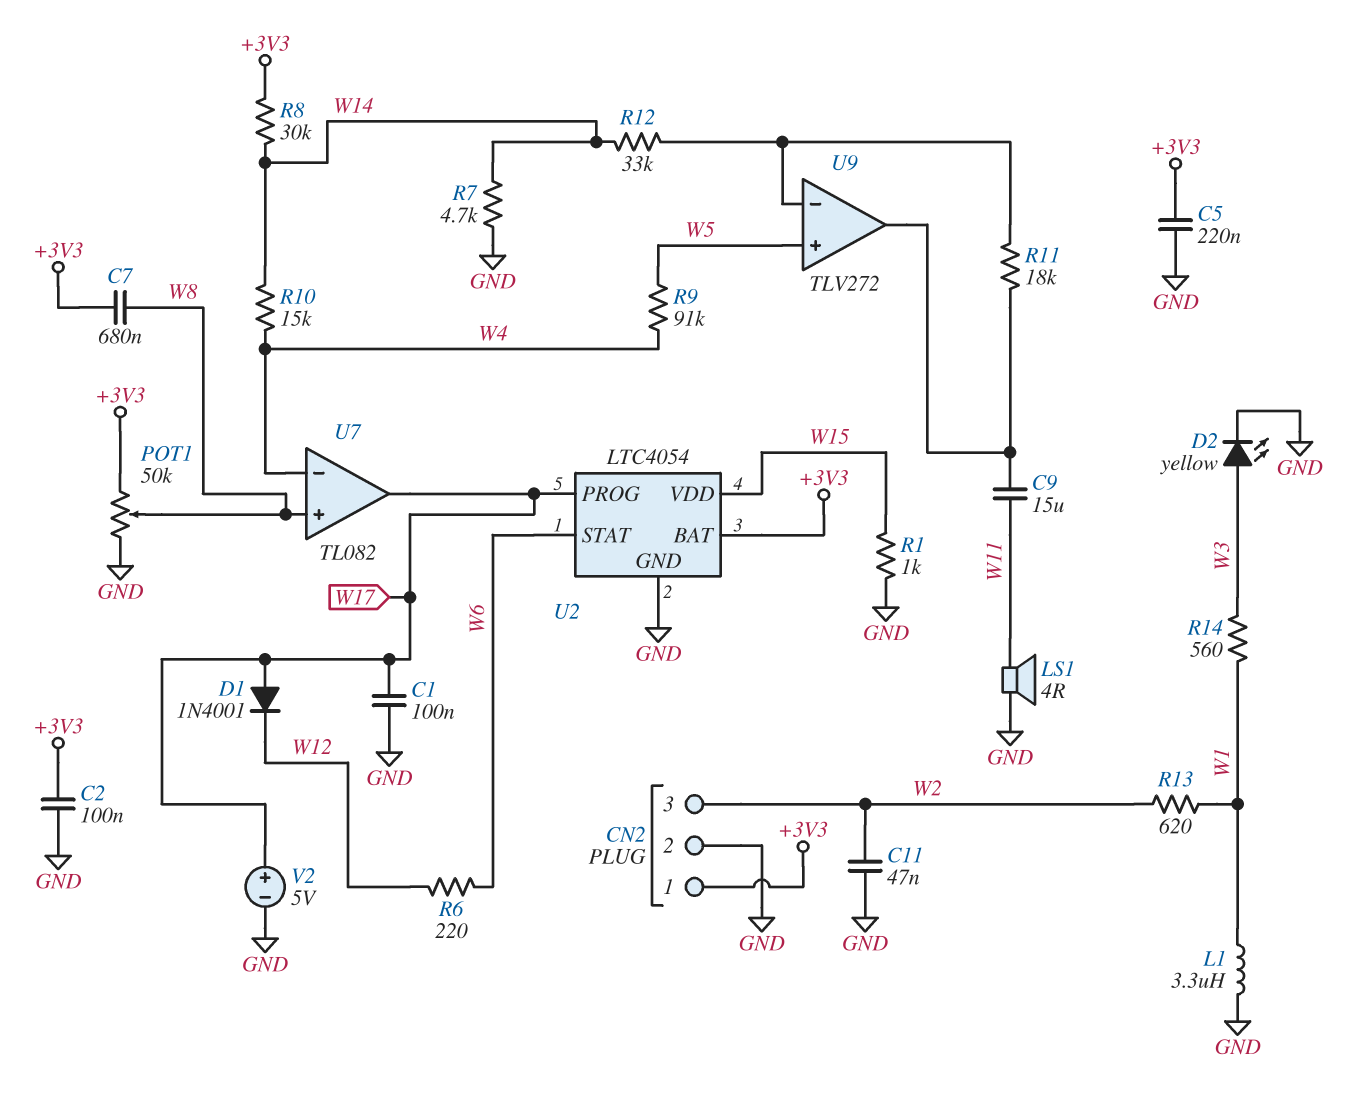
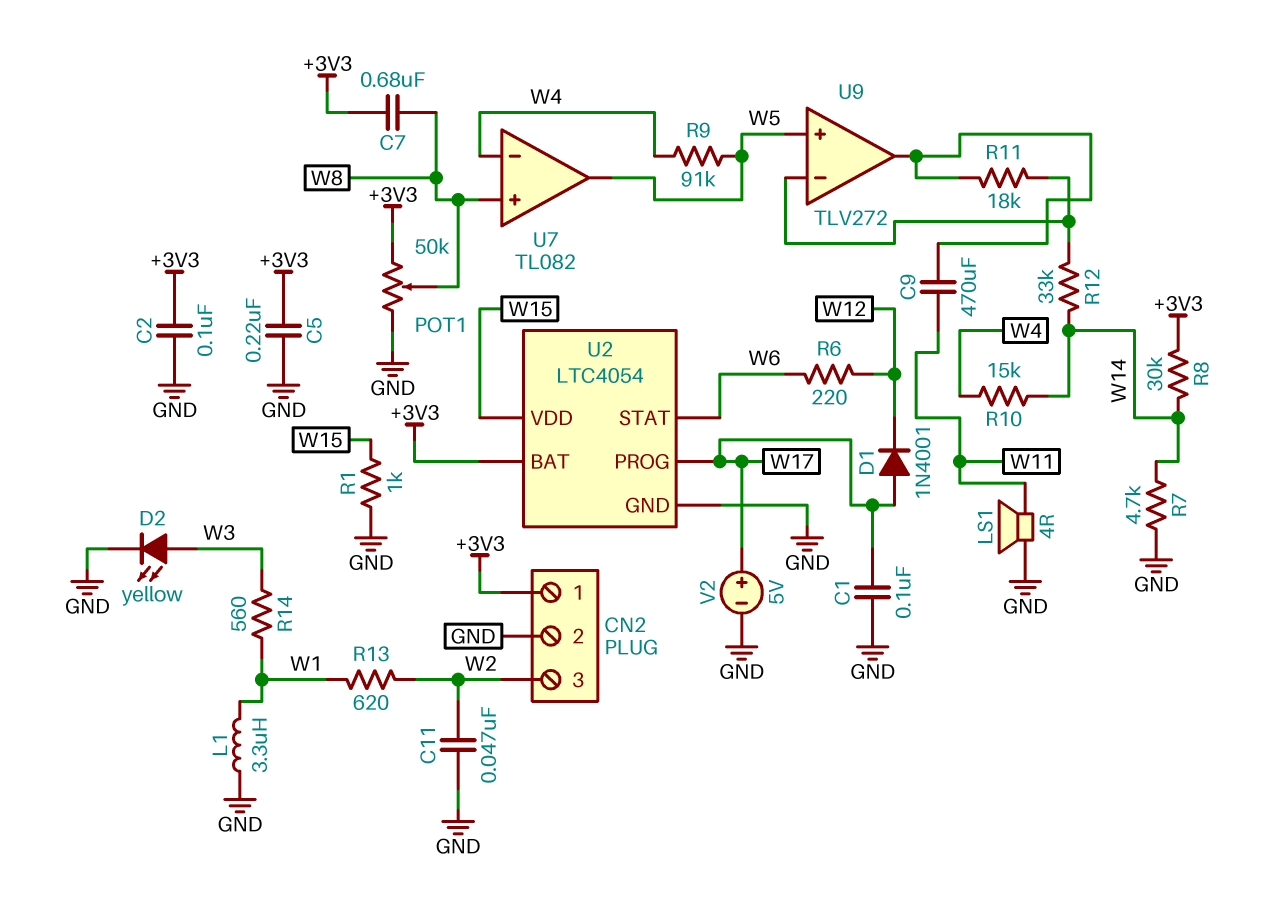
C9: 15uF (U9/out, W11) -> 470uF (U9/out, W11)
U7 pin out: W17 -> W5

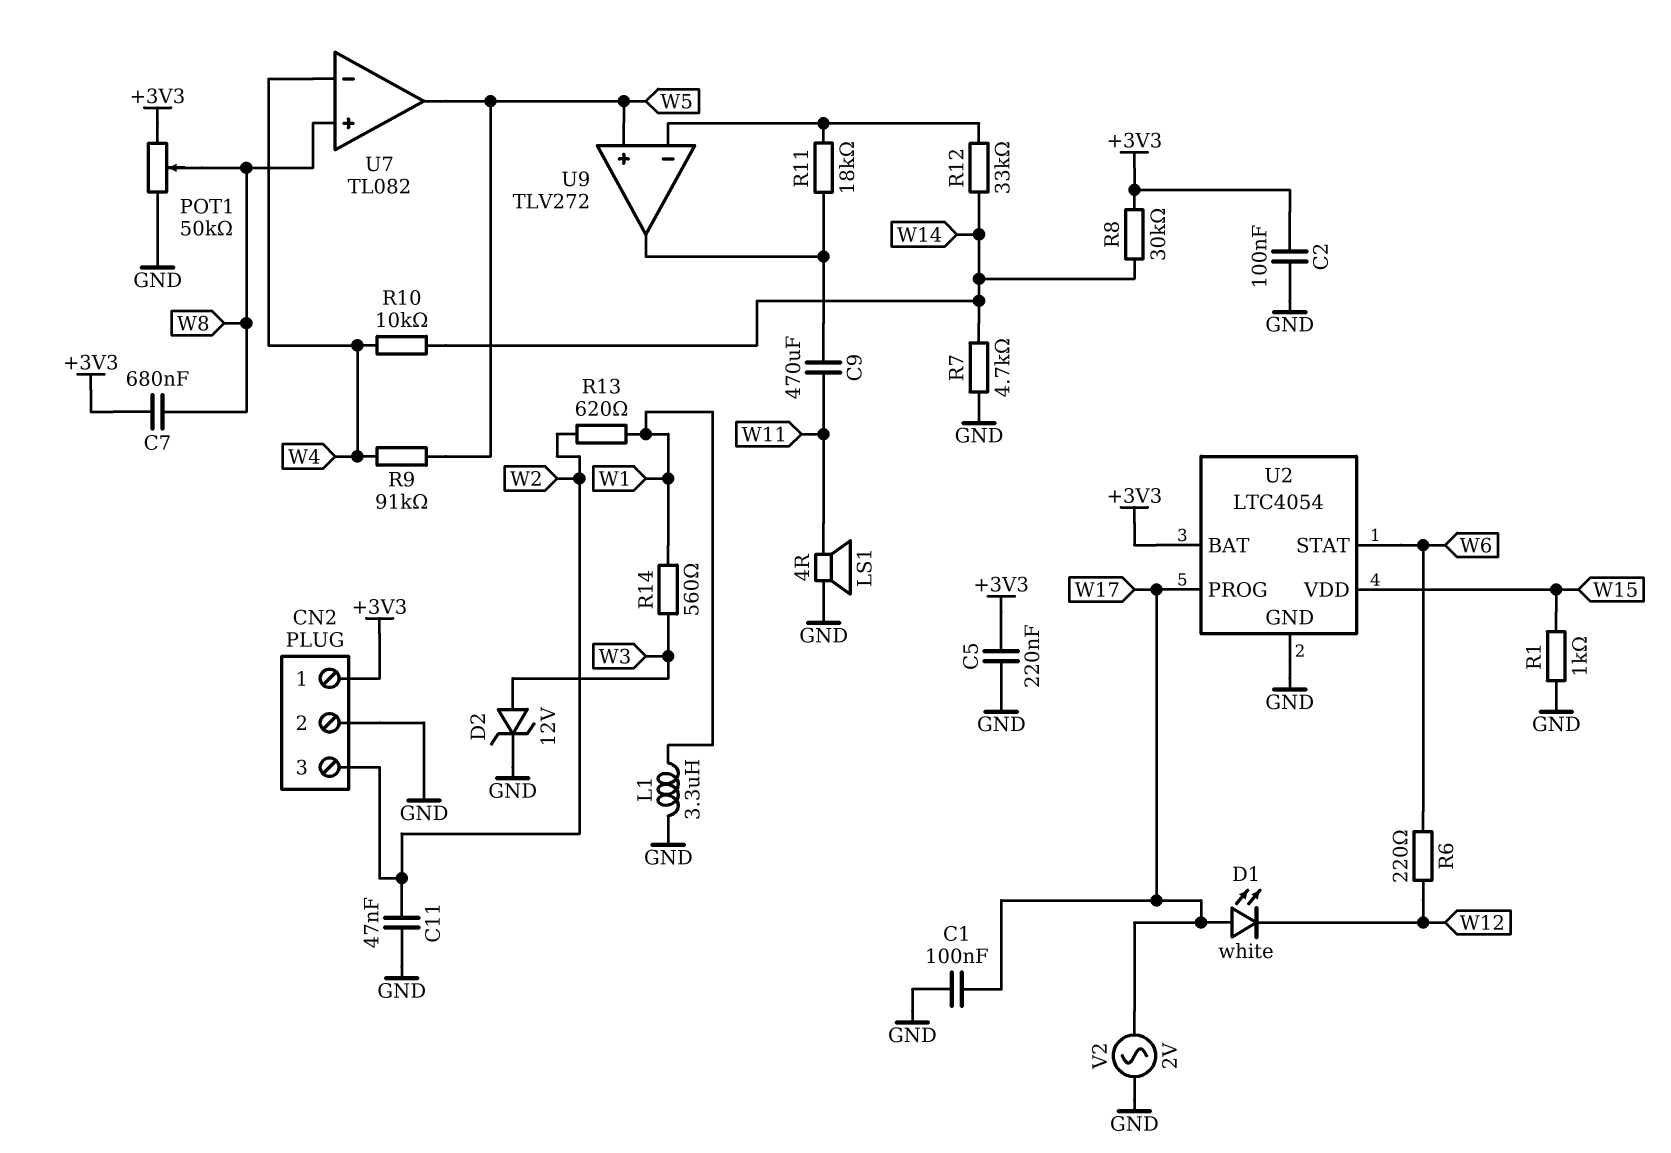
D1: diode 1N4001 (A W17, K W12) -> LED white (A W17, K W12)
D2: LED yellow (A W3, K GND) -> zener 12V (A W3, K GND)
R10: 15k (W4, W14) -> 10k (W4, W14)
V2: 5V (plus W17, minus GND) -> AC 2V (GND, W17)

